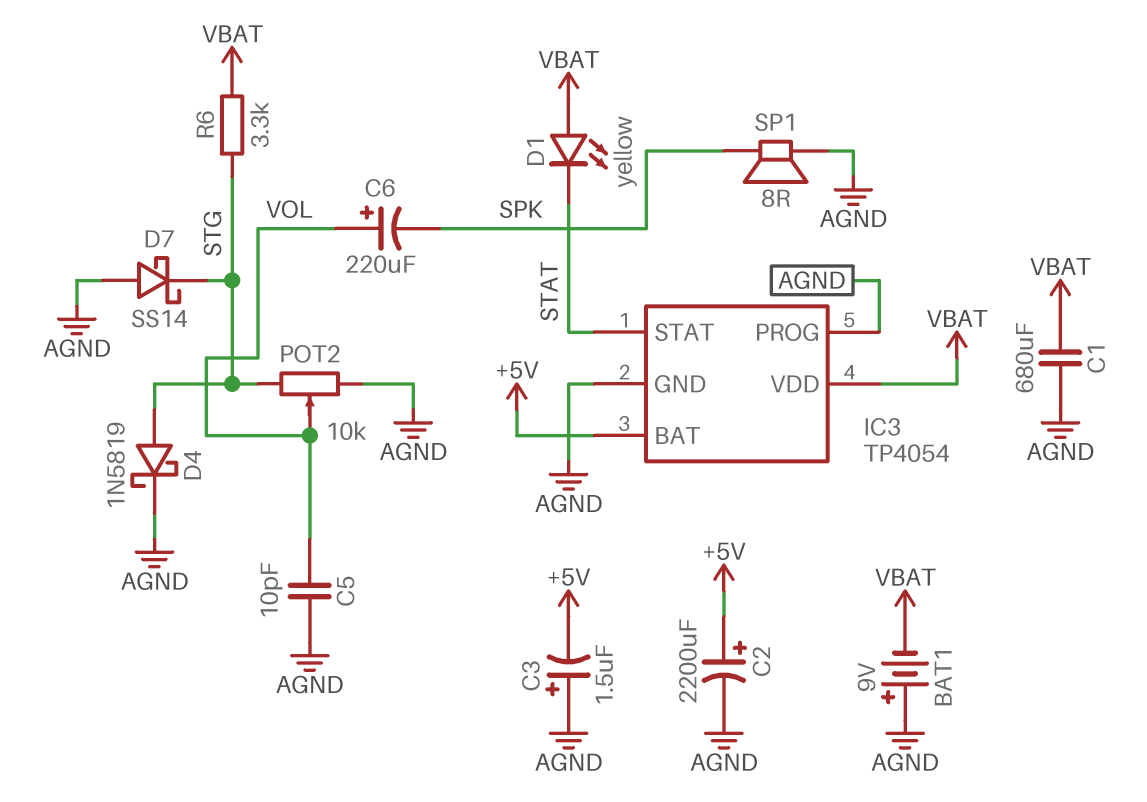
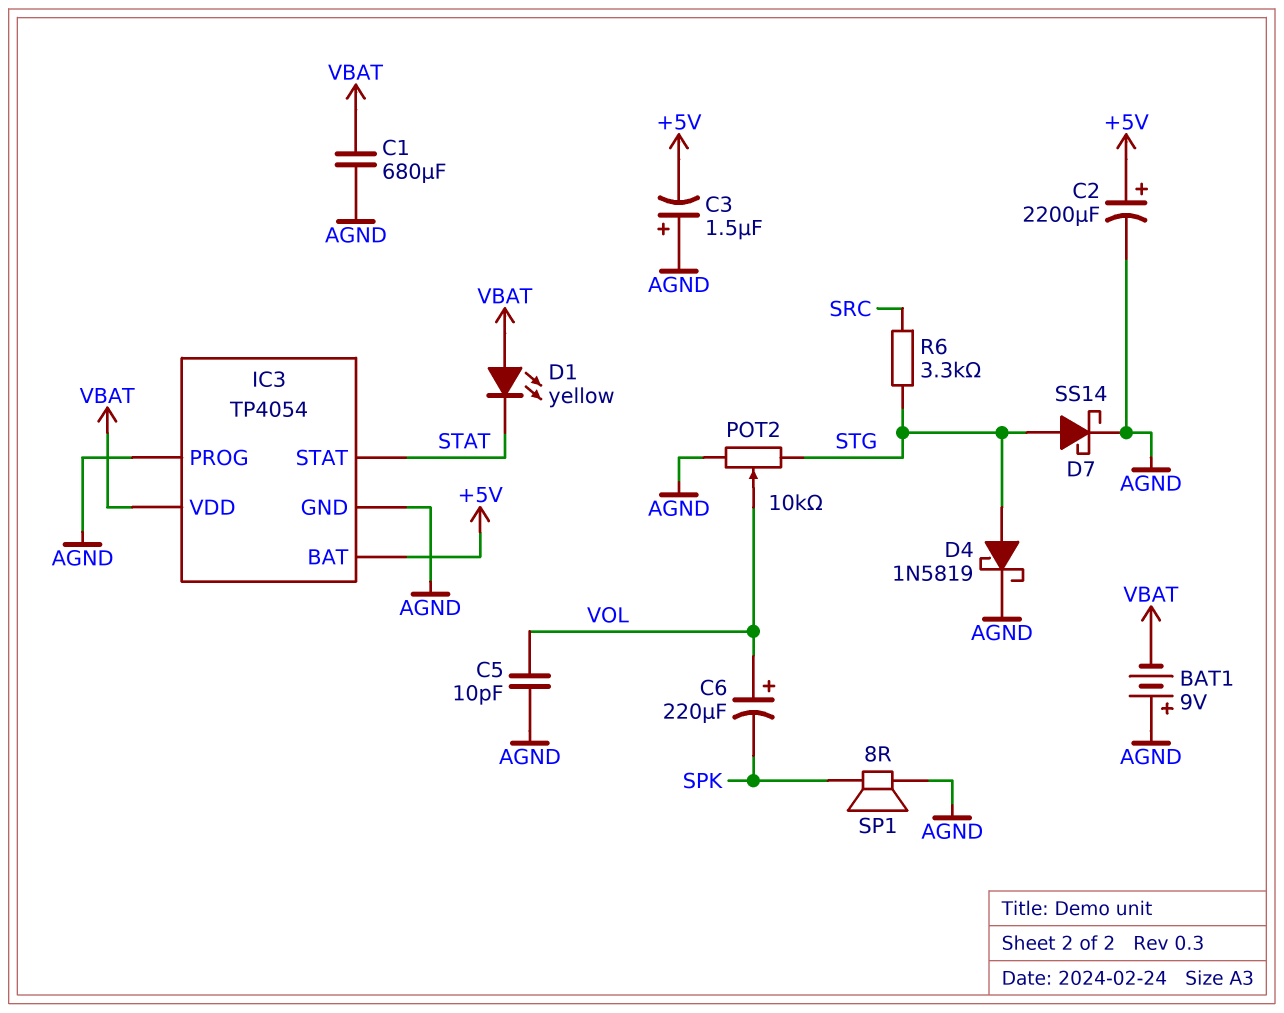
D7: schottky SS14 (A AGND, K STG) -> schottky SS14 (A STG, K AGND)
R6: 3.3k (STG, VBAT) -> 3.3k (SRC, STG)

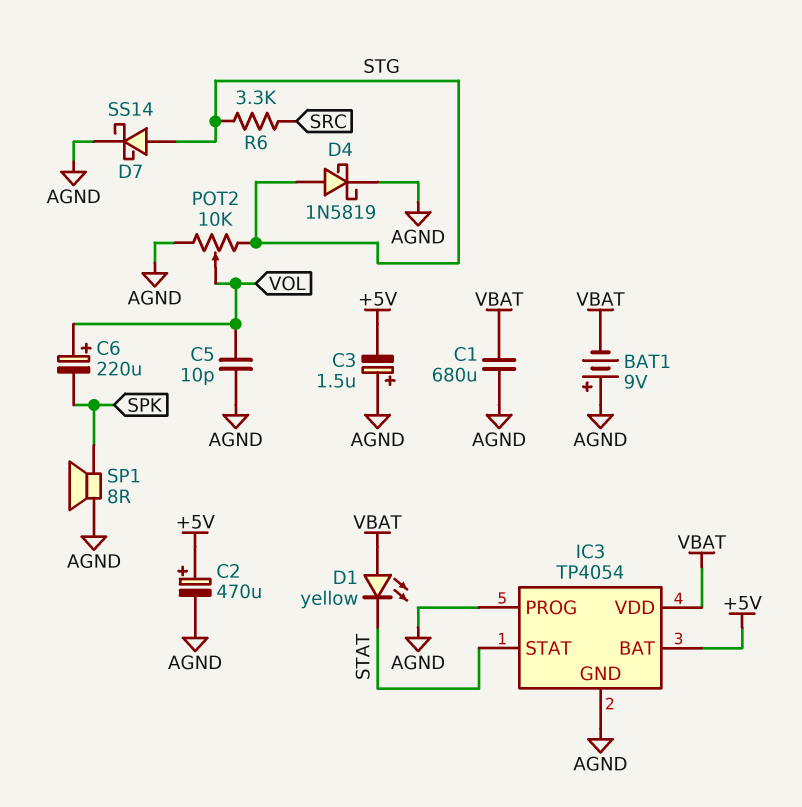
C2: 2200uF (plus +5V, minus AGND) -> 470uF (plus +5V, minus AGND)

